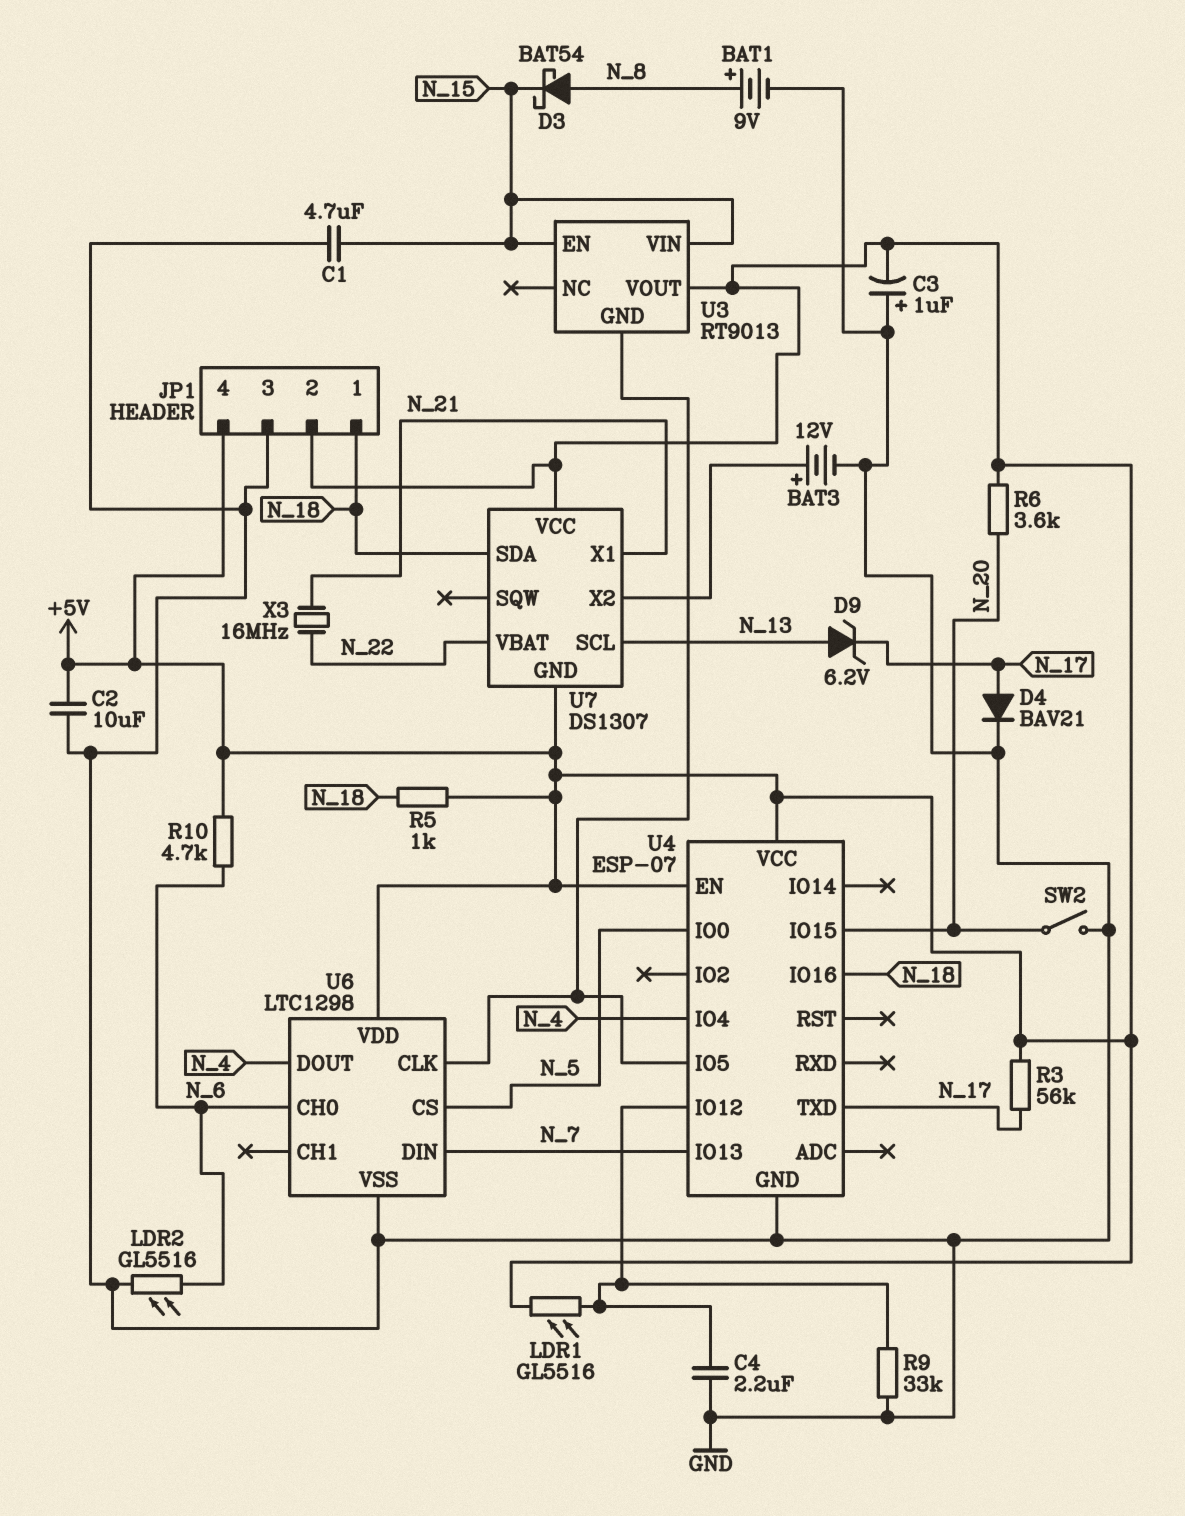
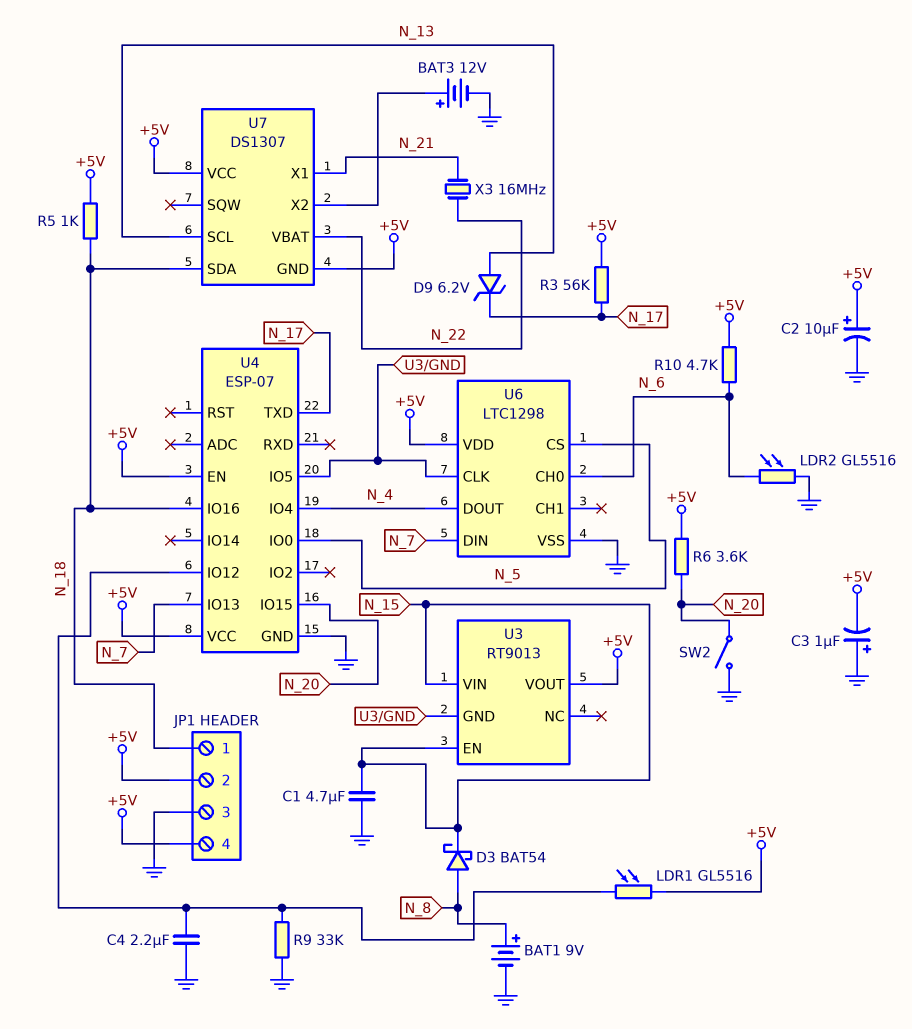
C2: 10uF (+5V, GND) -> 10uF (plus +5V, minus GND)
D4: diode BAV21 (A N_17, K GND) -> none

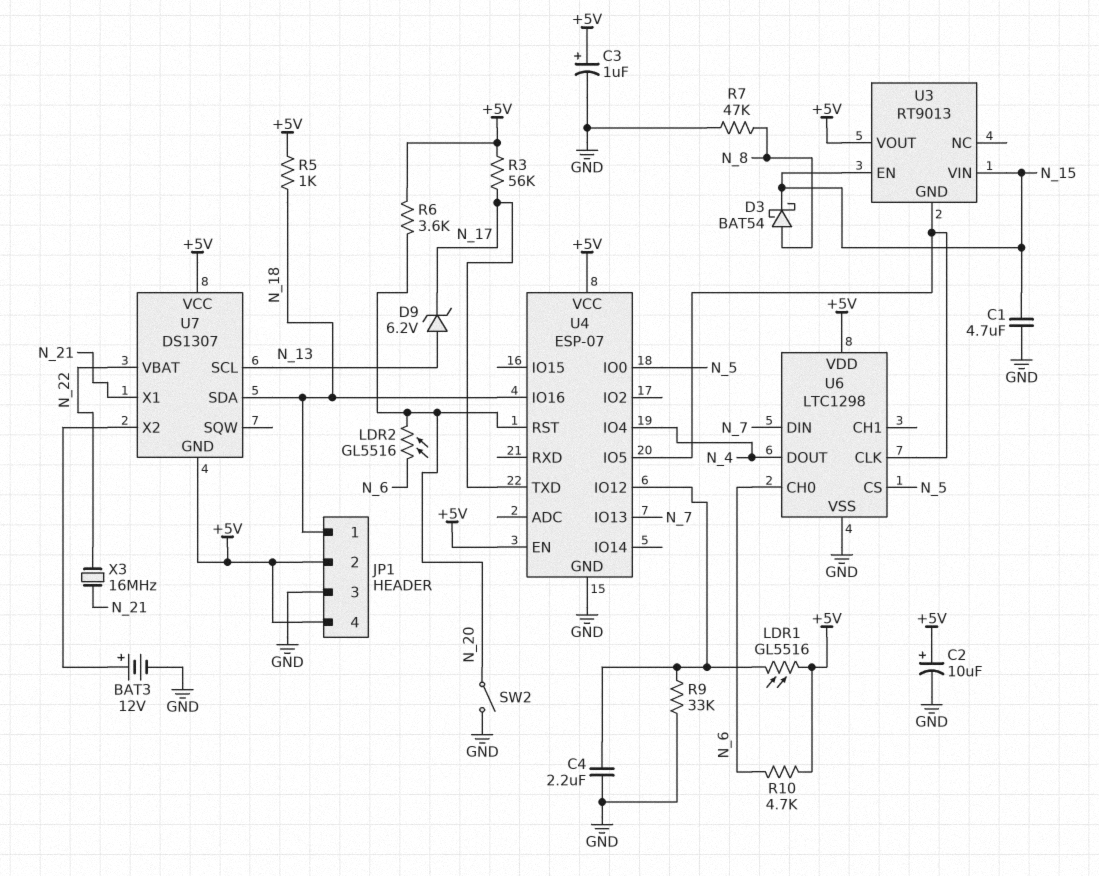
BAT1: 9V (plus N_8, minus GND) -> none
C3: 1uF (plus GND, minus +5V) -> 1uF (plus +5V, minus GND)
LDR2: GL5516 (GND, N_6) -> GL5516 (N_6, N_20)
R7: none -> 47k (GND, N_8)
U4 pin IO15: N_20 -> none
U4 pin RST: none -> N_20

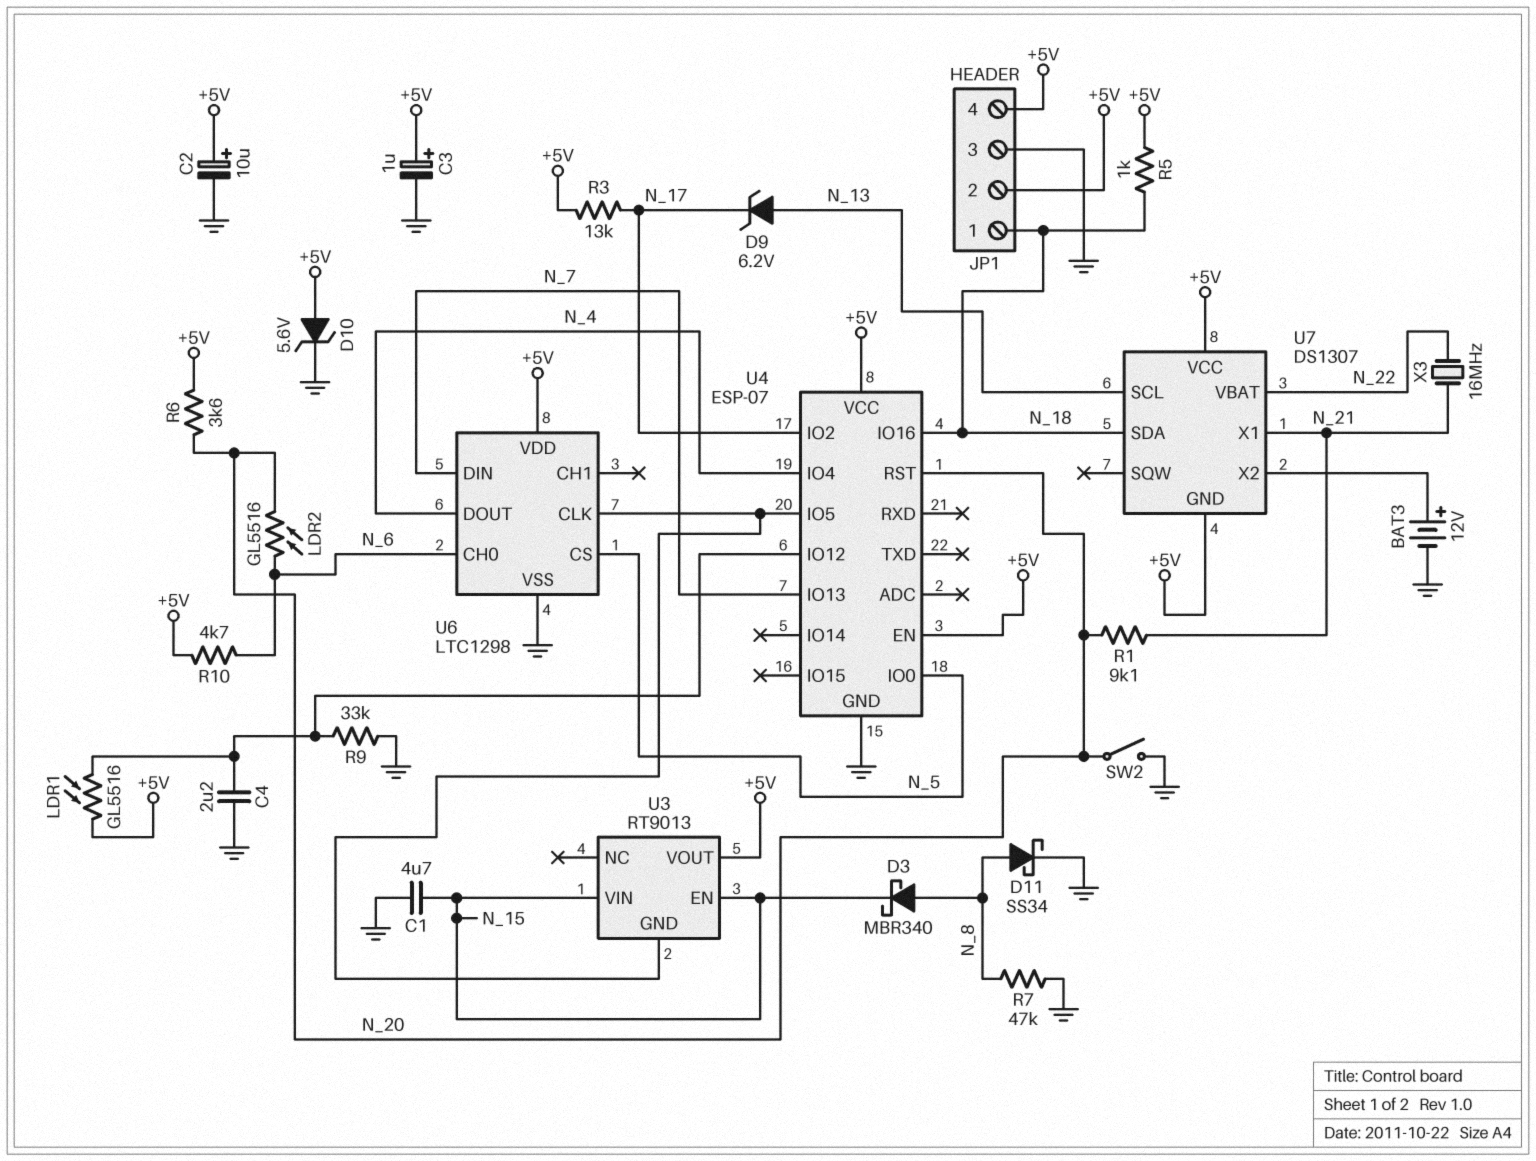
D3: schottky BAT54 (A N_8, K N_15) -> schottky MBR340 (A N_8, K N_15)
D10: none -> zener 5.6V (A +5V, K GND)
D11: none -> schottky SS34 (A N_8, K GND)
R1: none -> 9.1k (N_20, N_21)
R3: 56k (+5V, N_17) -> 13k (+5V, N_17)
U4 pin IO2: none -> N_17
U4 pin TXD: N_17 -> none

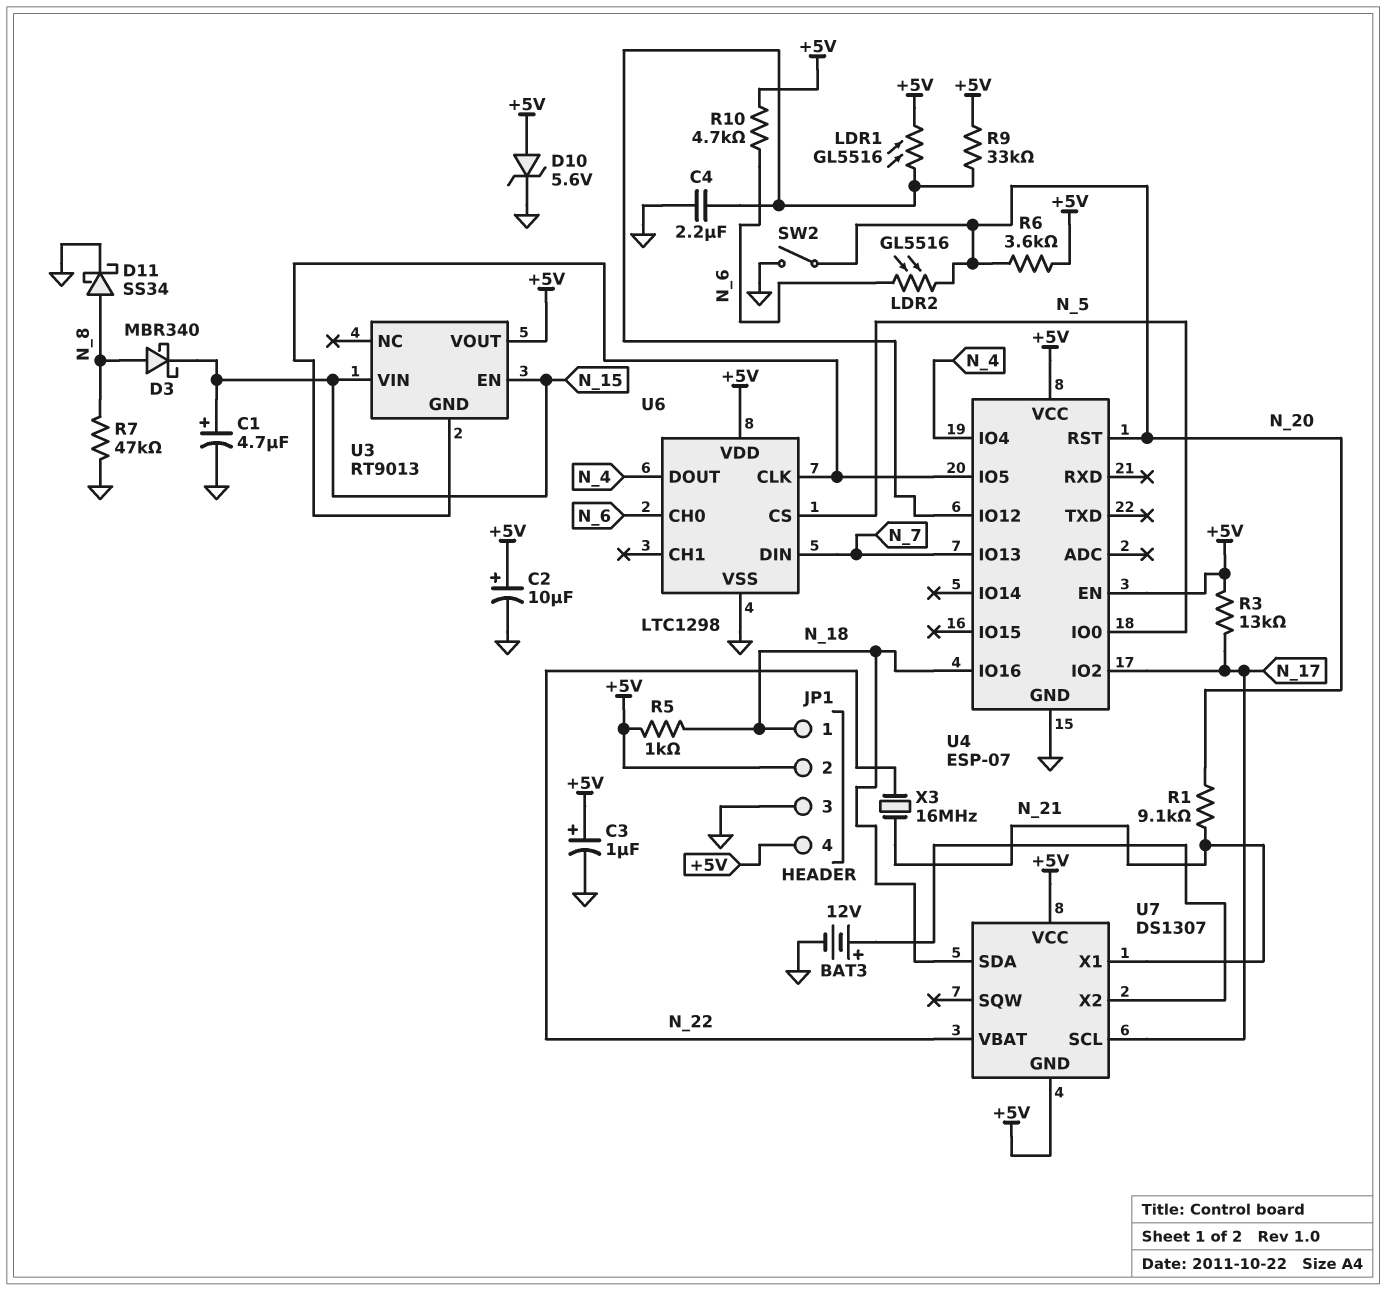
C1: 4.7uF (GND, N_15) -> 4.7uF (plus N_15, minus GND)
D9: zener 6.2V (A N_13, K N_17) -> none
R9: 33k (GND, U4/IO12) -> 33k (+5V, U4/IO12)
U7 pin SCL: N_13 -> N_17

